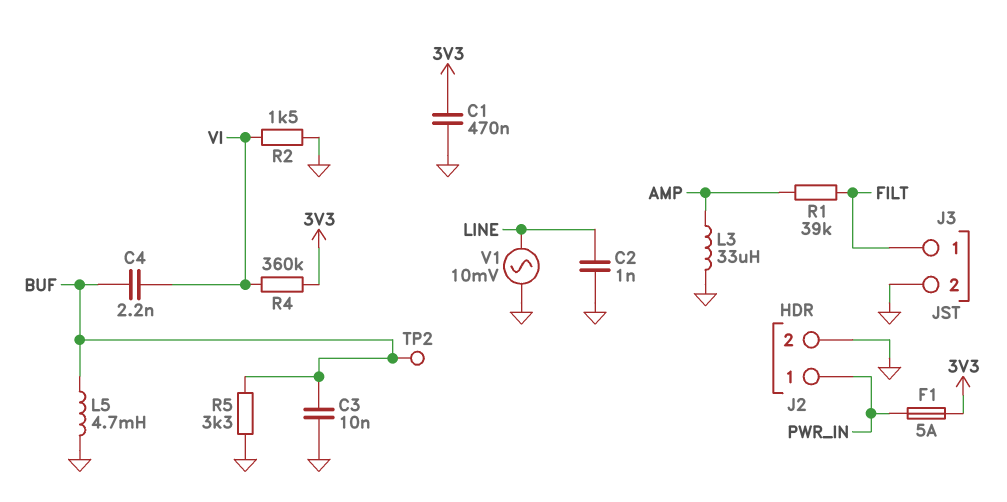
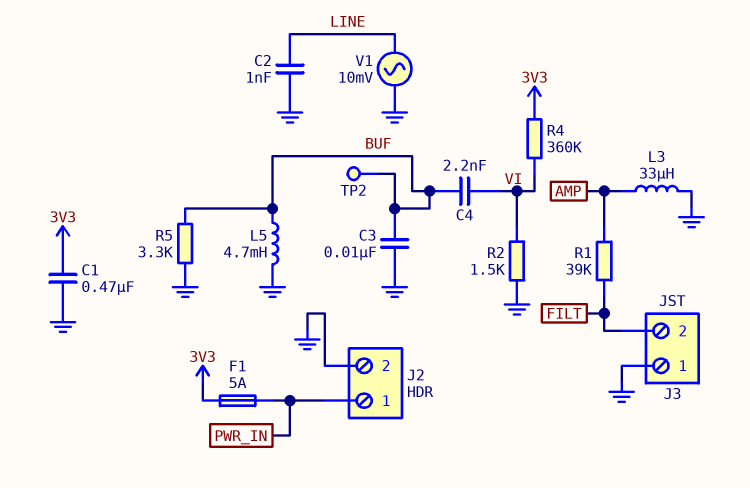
J3 pin 1: FILT -> GND
J3 pin 2: GND -> FILT

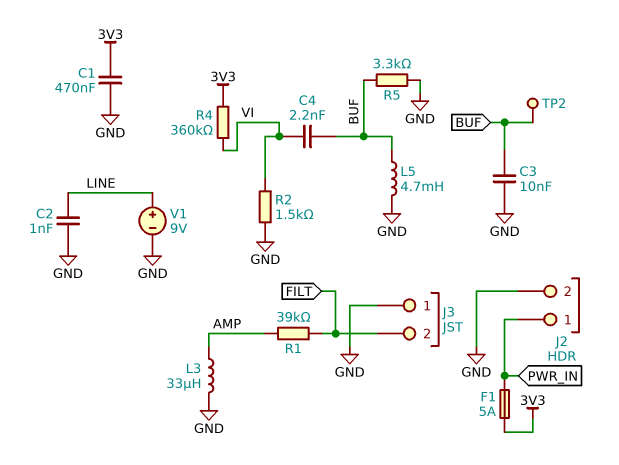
V1: AC 10mV (GND, LINE) -> 9V (plus LINE, minus GND)

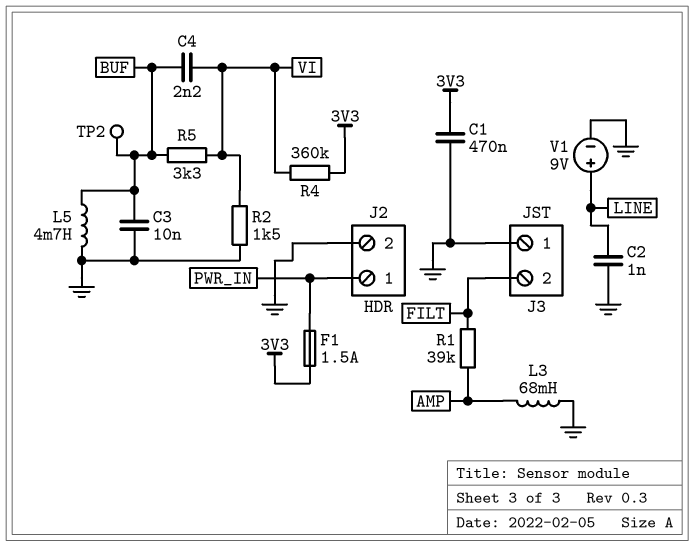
F1: 5A (3V3, PWR_IN) -> 1.5A (3V3, PWR_IN)
L3: 33uH (AMP, GND) -> 68mH (AMP, GND)
R5: 3.3k (BUF, GND) -> 3.3k (BUF, VI)

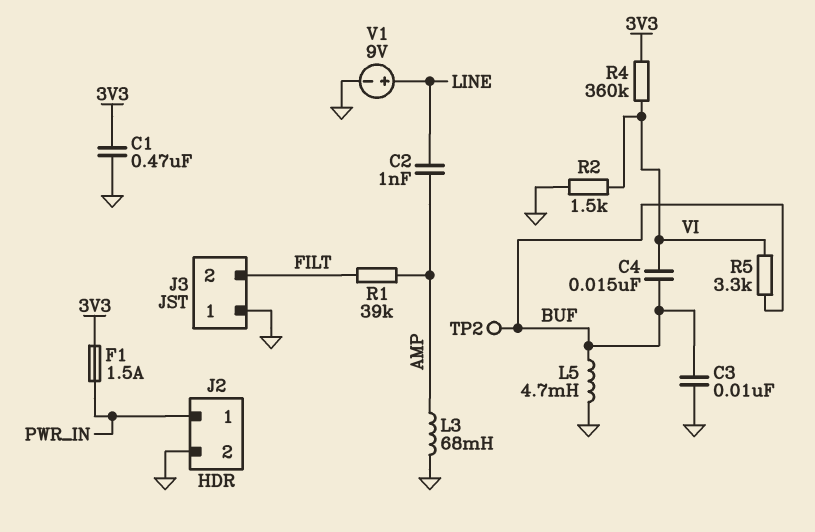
C2: 1nF (GND, LINE) -> 1nF (AMP, LINE)
C4: 2.2nF (BUF, VI) -> 15nF (BUF, VI)

